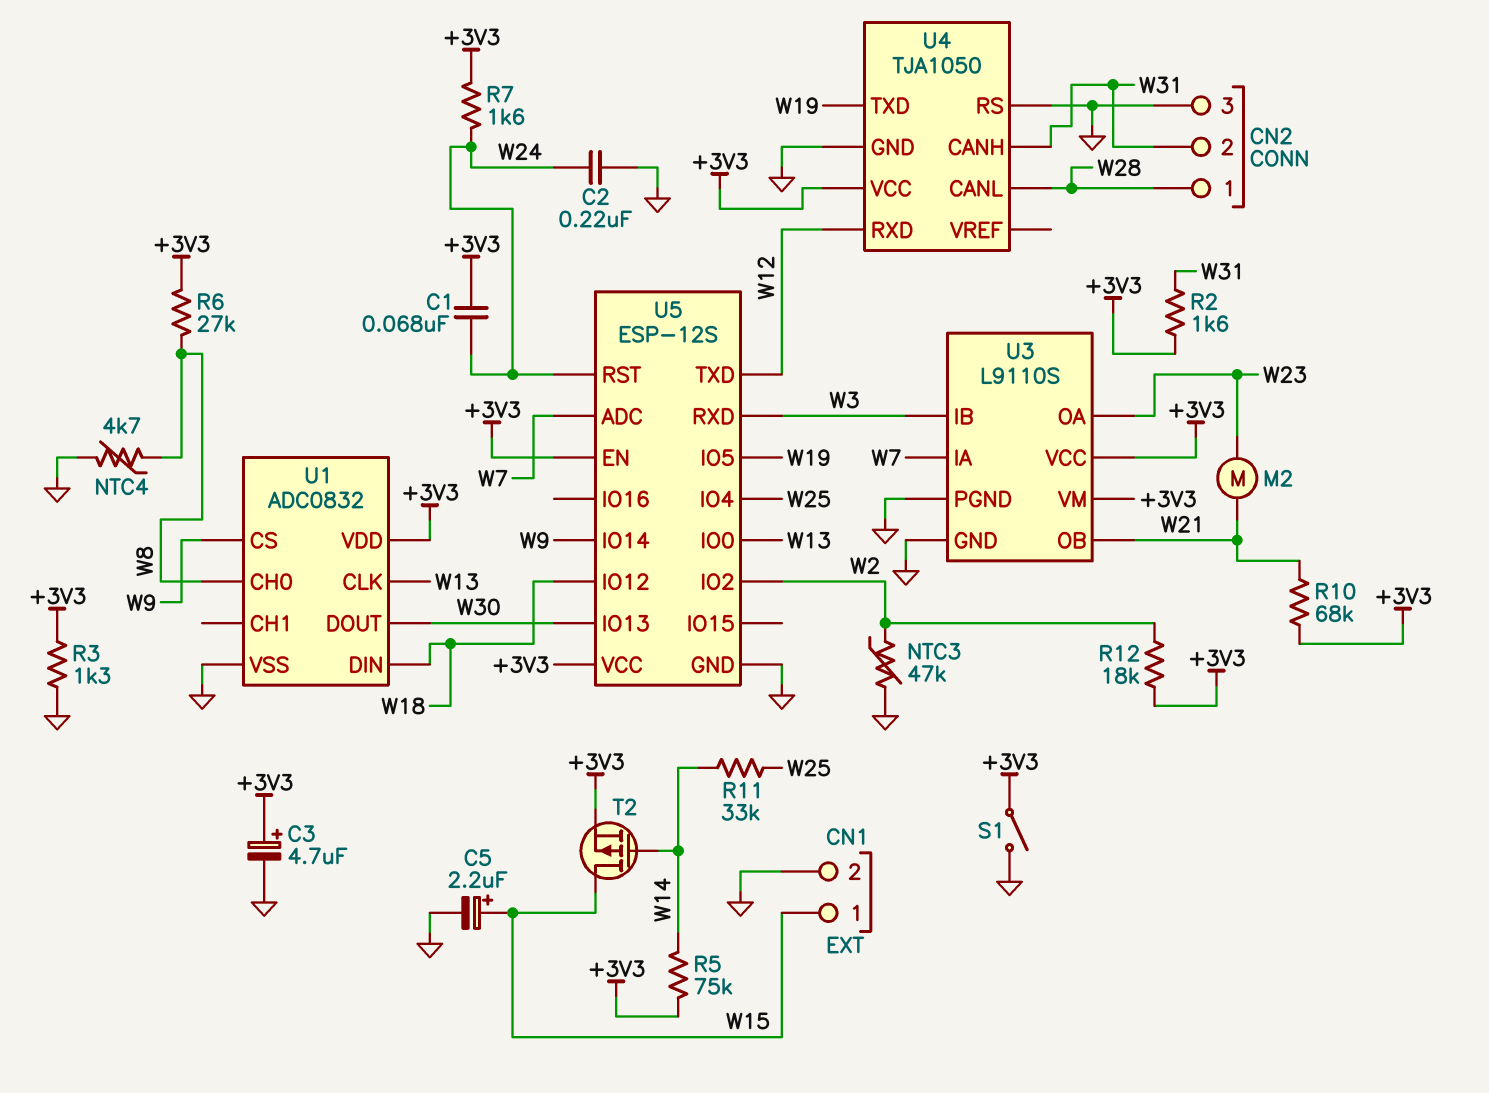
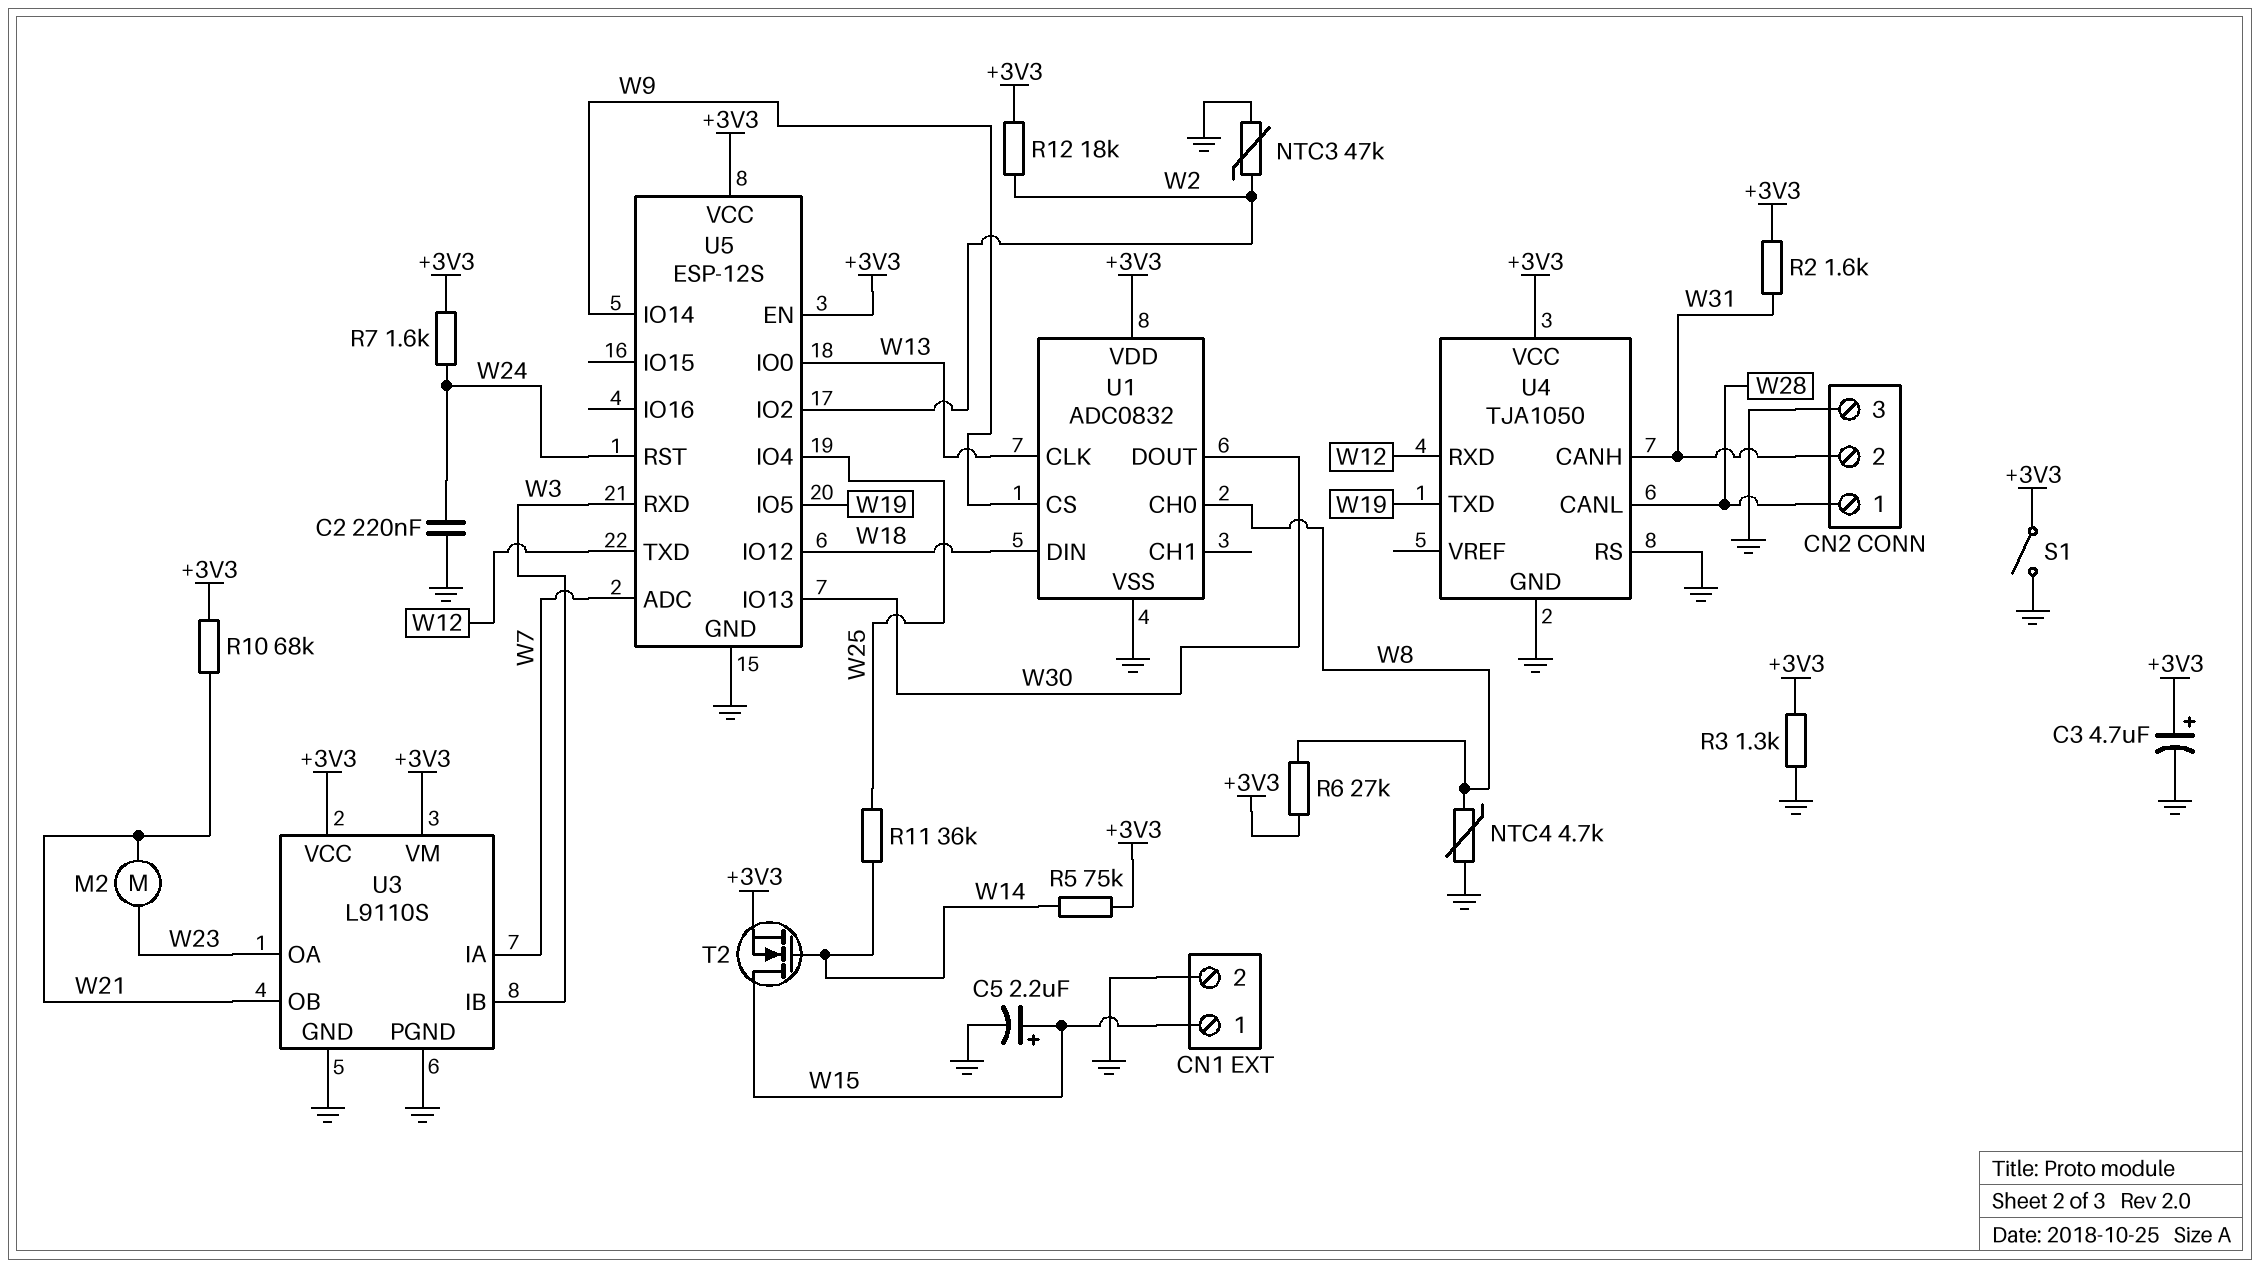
C1: 68nF (+3V3, W24) -> none
R11: 33k (W14, W25) -> 36k (W14, W25)
T2: PMOS (G W14, D W15, S +3V3) -> NMOS (G W14, D W15, S +3V3)

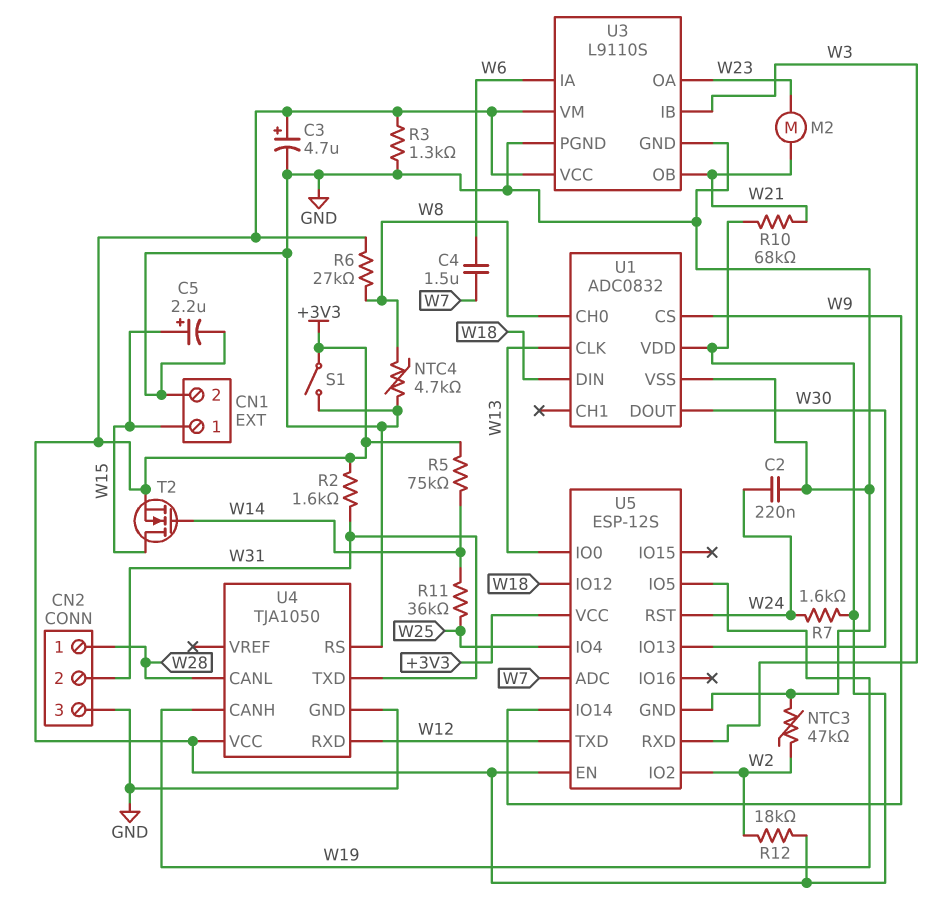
C4: none -> 1.5uF (W6, W7)
U3 pin IA: W7 -> W6
U4 pin CANH: W31 -> W19
U4 pin TXD: W19 -> W31

